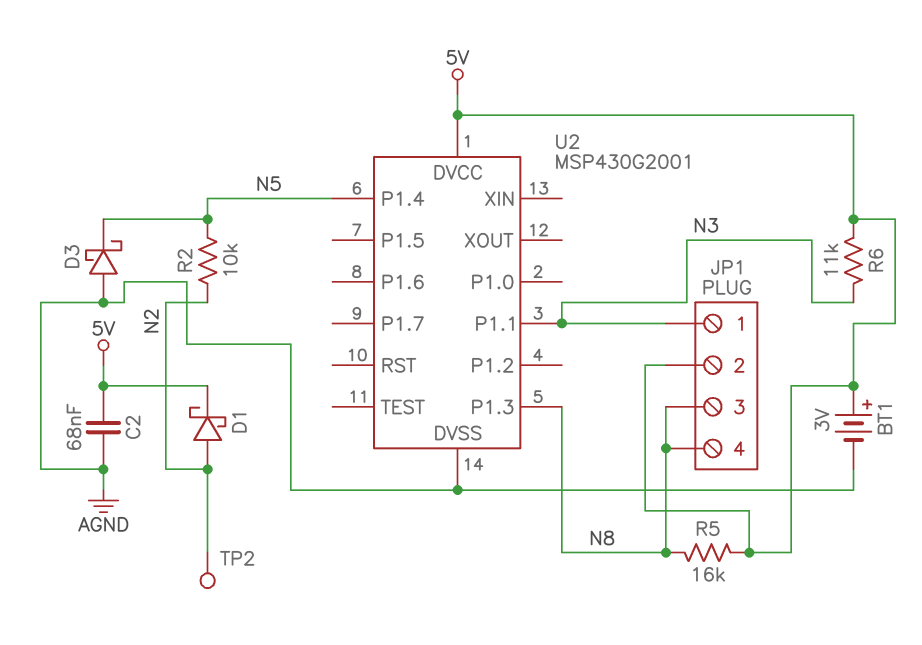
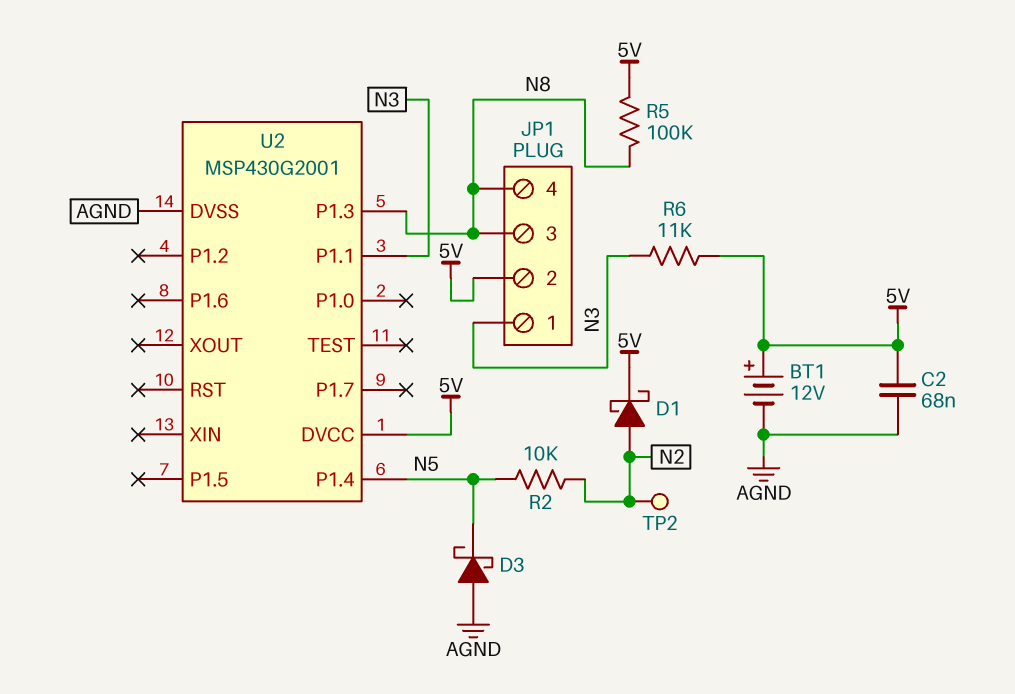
BT1: 3V (plus 5V, minus AGND) -> 12V (plus 5V, minus AGND)
R5: 16k (5V, N8) -> 100k (5V, N8)

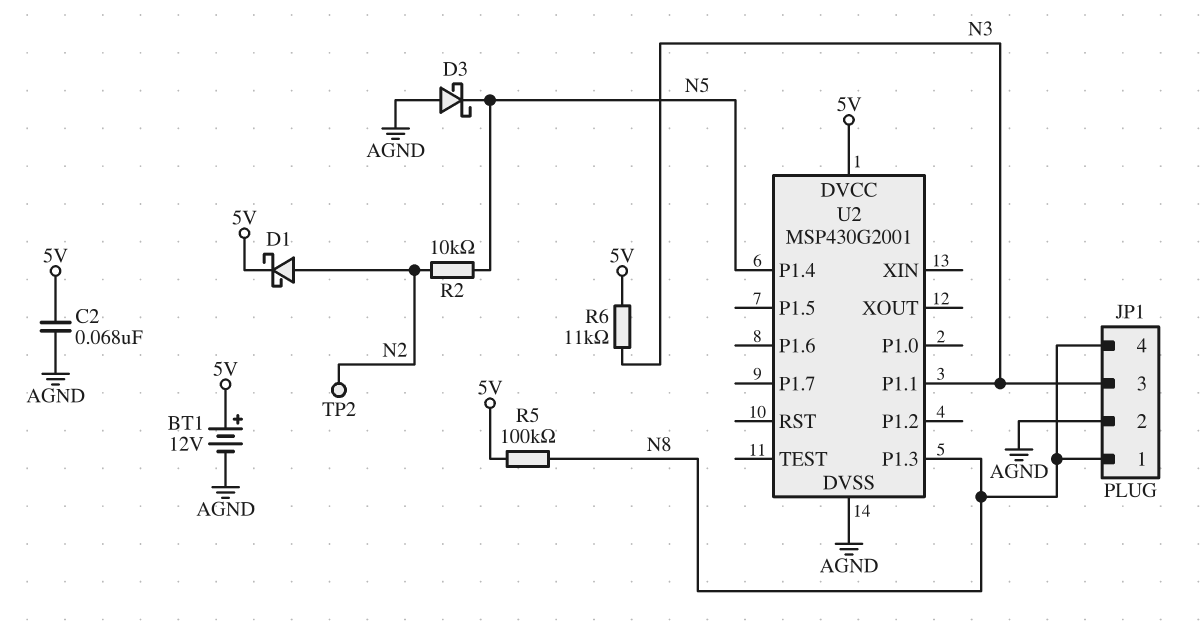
JP1 pin 1: N3 -> N8
JP1 pin 2: 5V -> AGND
JP1 pin 3: N8 -> N3

